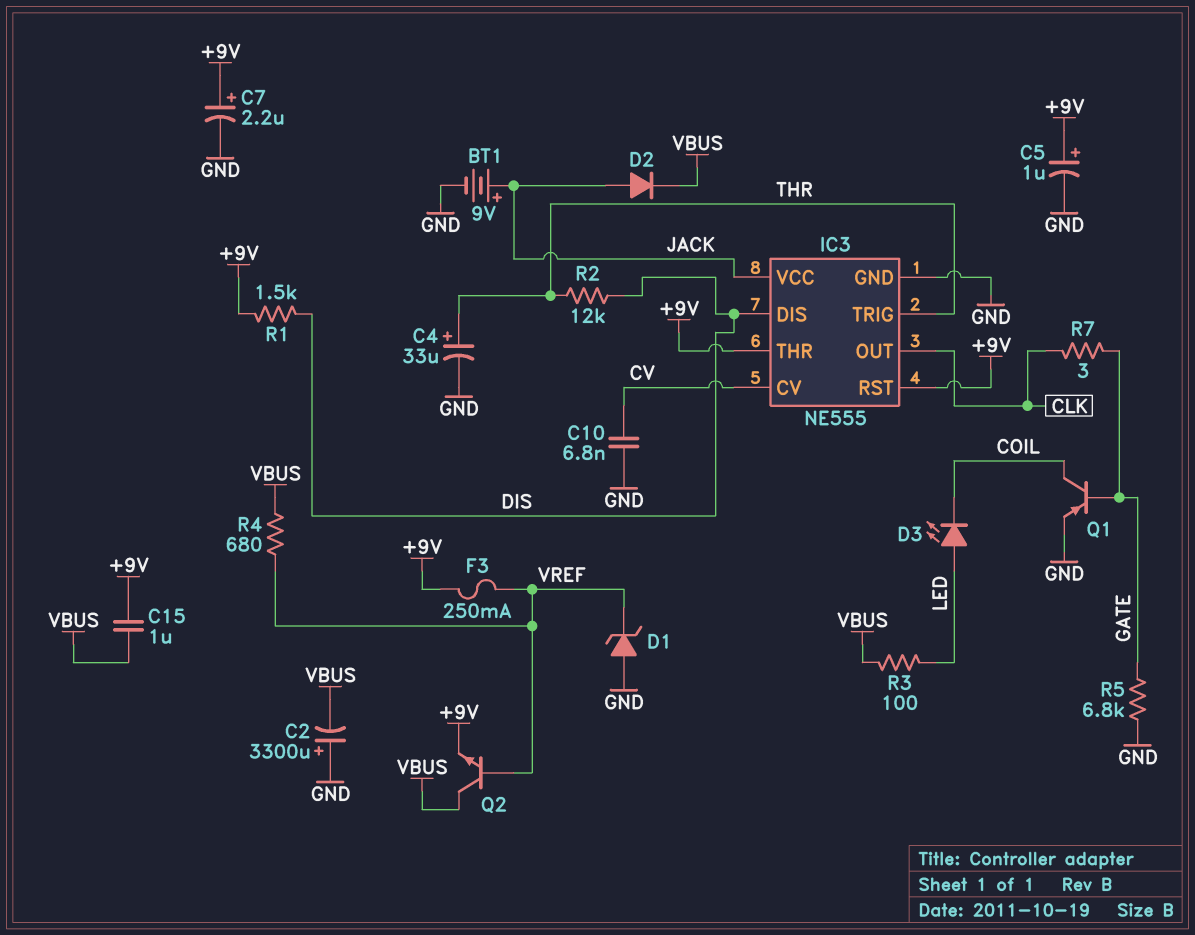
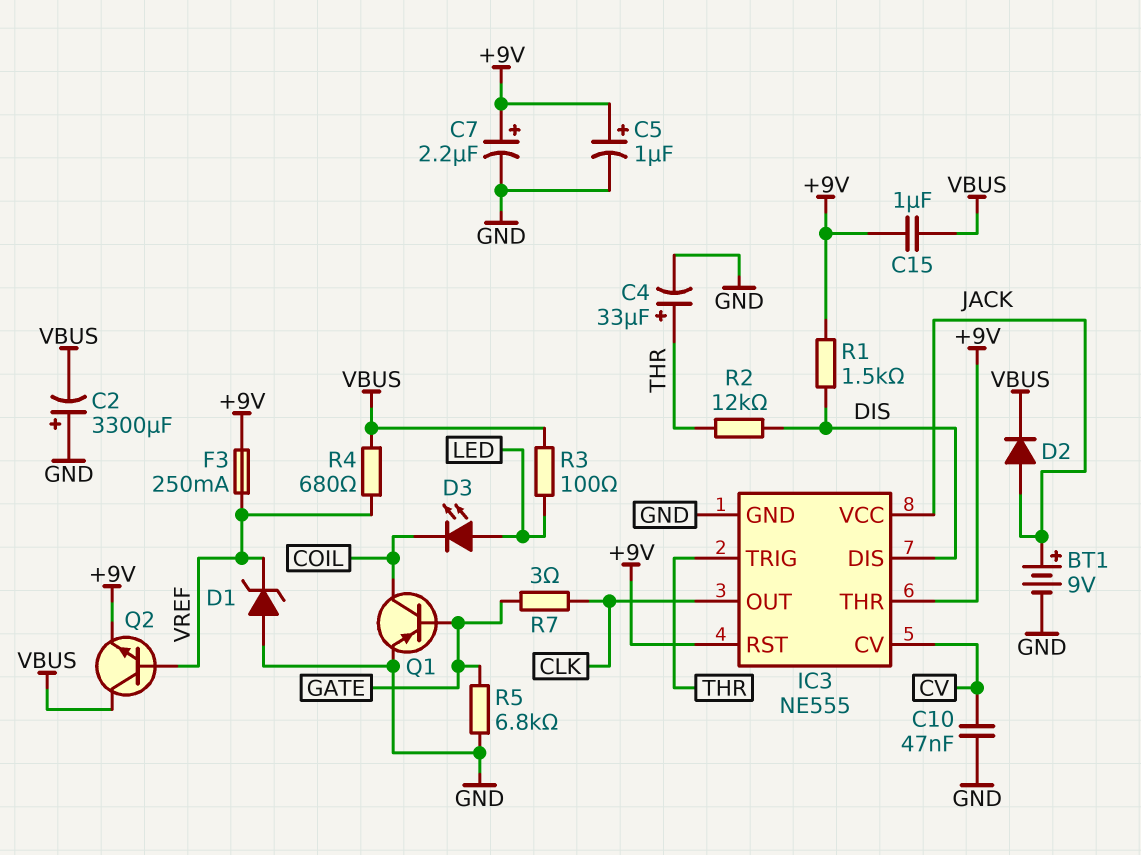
C10: 6.8nF (CV, GND) -> 47nF (CV, GND)

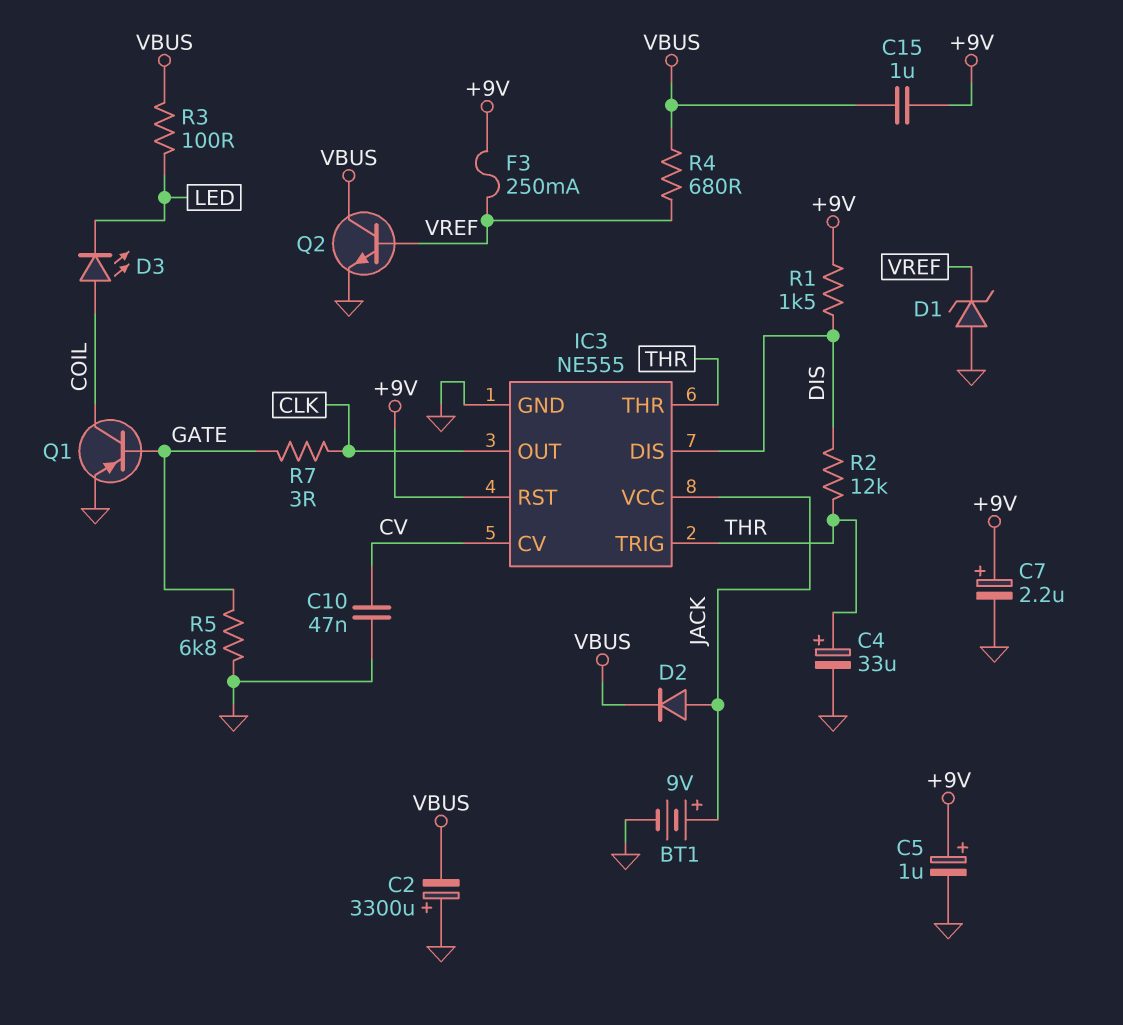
D3: LED (A LED, K COIL) -> LED (A COIL, K LED)
IC3 pin THR: +9V -> THR
Q2: NPN (B VREF, C VBUS, E +9V) -> NPN (B VREF, C VBUS, E GND)

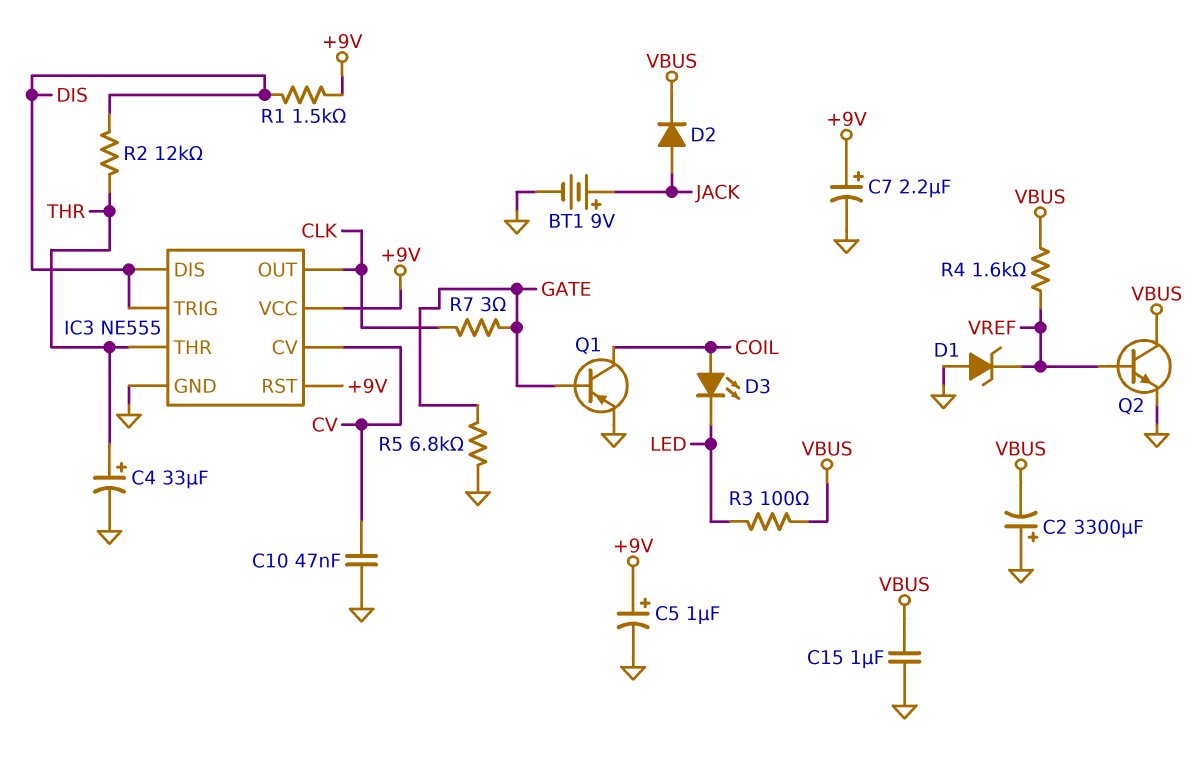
C15: 1uF (+9V, VBUS) -> 1uF (GND, VBUS)
F3: 250mA (+9V, VREF) -> none
IC3 pin TRIG: THR -> DIS
IC3 pin VCC: JACK -> +9V
R4: 680 (VBUS, VREF) -> 1.6k (VBUS, VREF)

